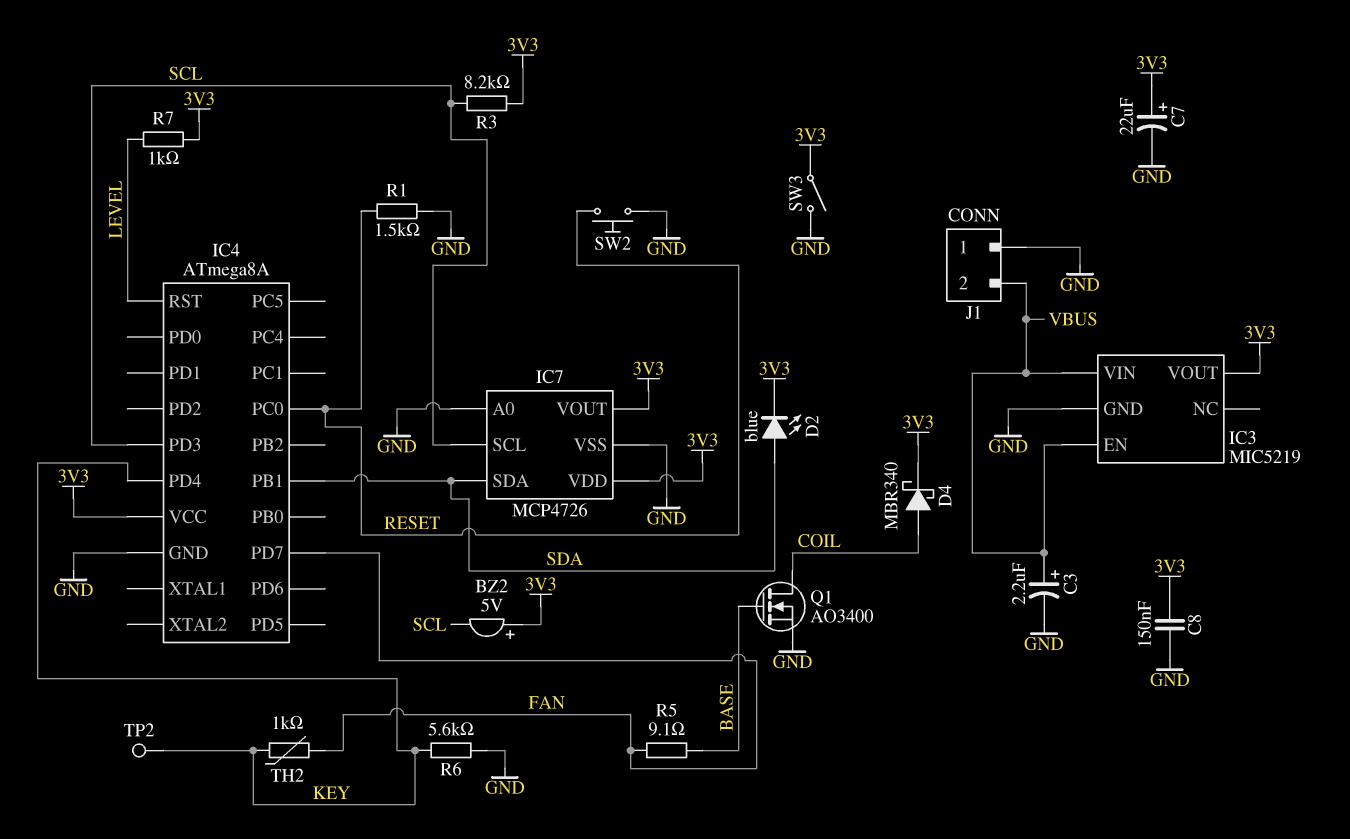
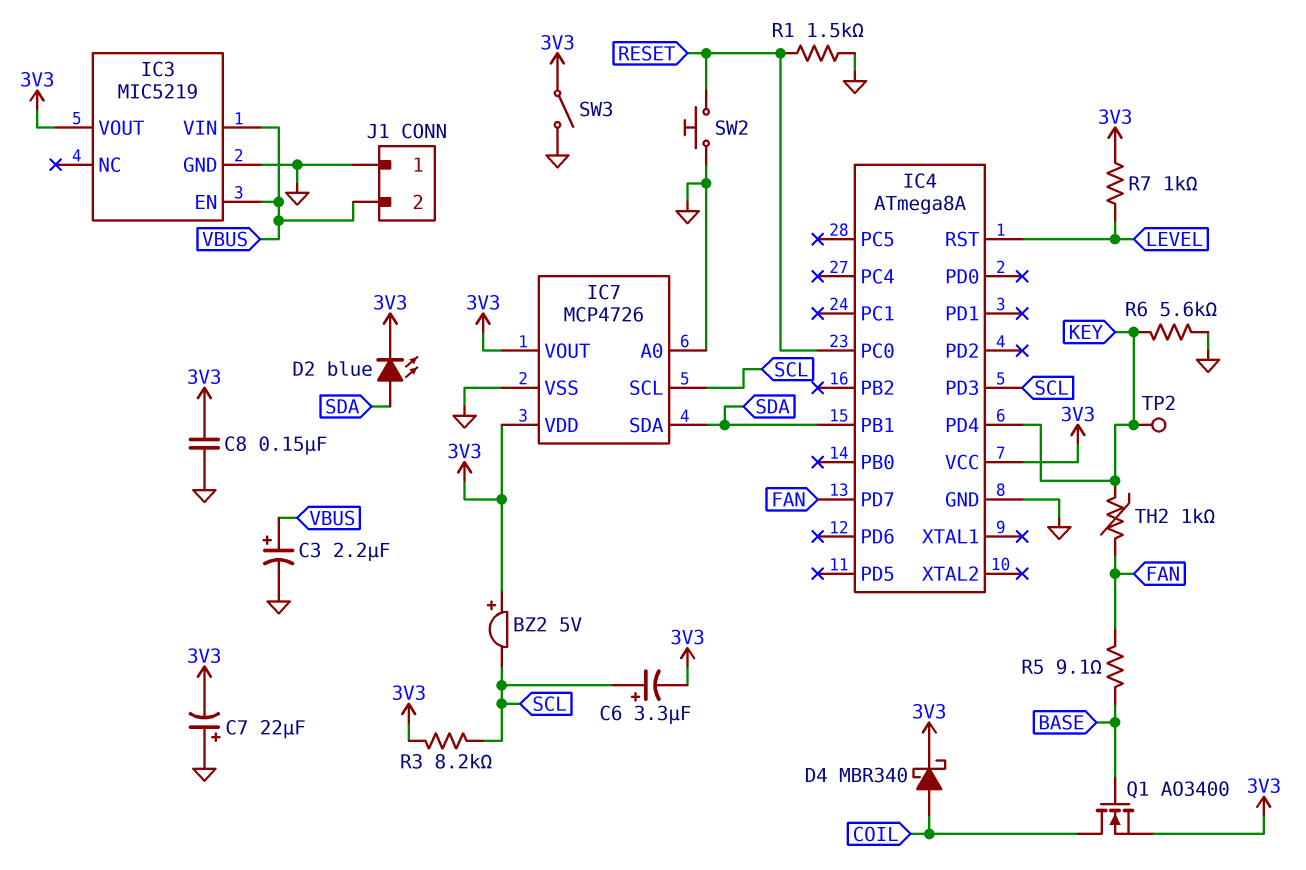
C6: none -> 3.3uF (plus SCL, minus 3V3)
C7: 22uF (plus 3V3, minus GND) -> 22uF (plus GND, minus 3V3)
Q1: NMOS AO3400 (G BASE, D COIL, S GND) -> NMOS AO3400 (G BASE, D COIL, S 3V3)

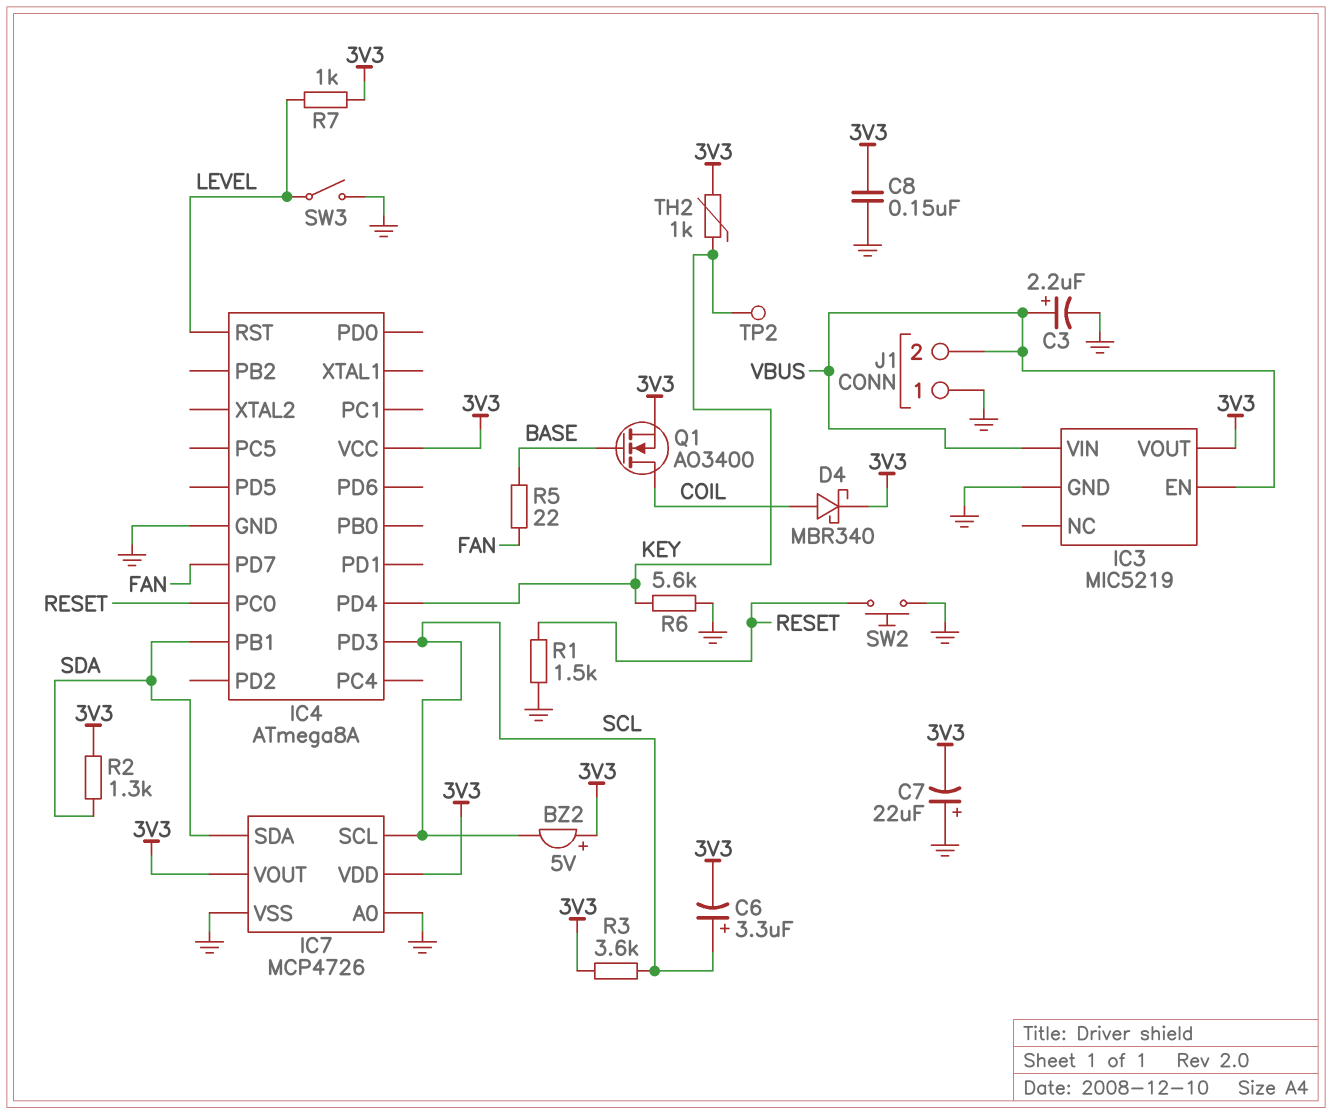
D2: LED blue (A SDA, K 3V3) -> none
R2: none -> 1.3k (3V3, SDA)
R3: 8.2k (3V3, SCL) -> 3.6k (3V3, SCL)
R5: 9.1 (BASE, FAN) -> 22 (BASE, FAN)
SW3: switch (3V3, GND) -> switch (GND, LEVEL)
TH2: 1k (FAN, KEY) -> 1k (3V3, KEY)

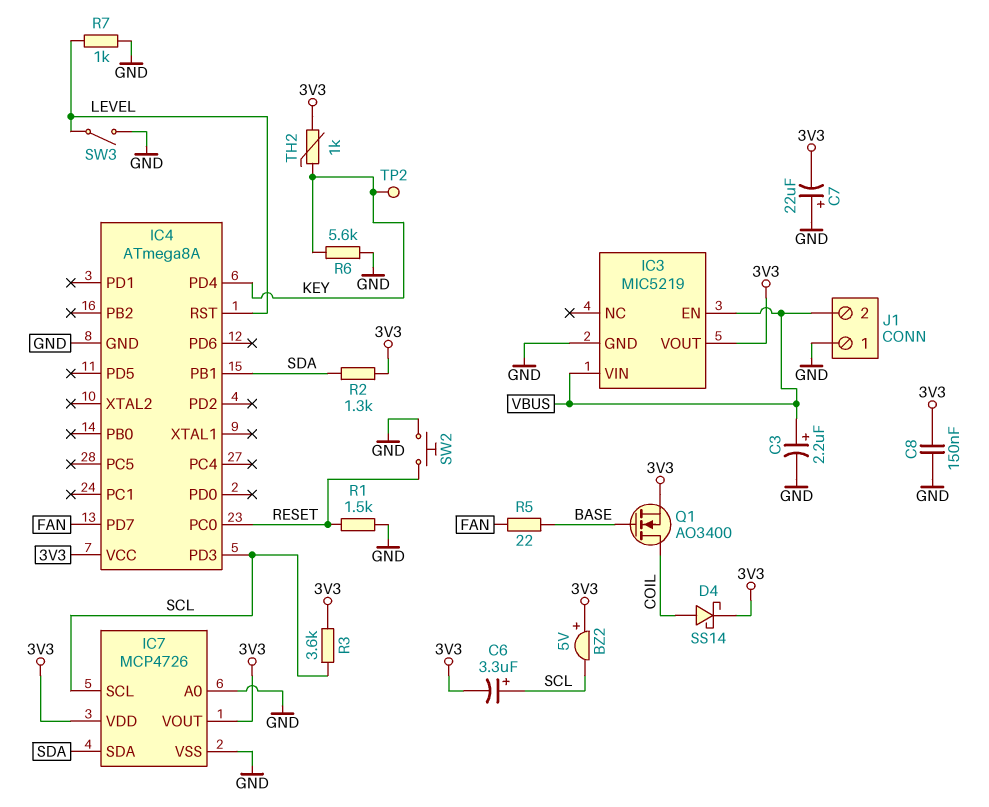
D4: schottky MBR340 (A COIL, K 3V3) -> schottky SS14 (A COIL, K 3V3)
R7: 1k (3V3, LEVEL) -> 1k (GND, LEVEL)

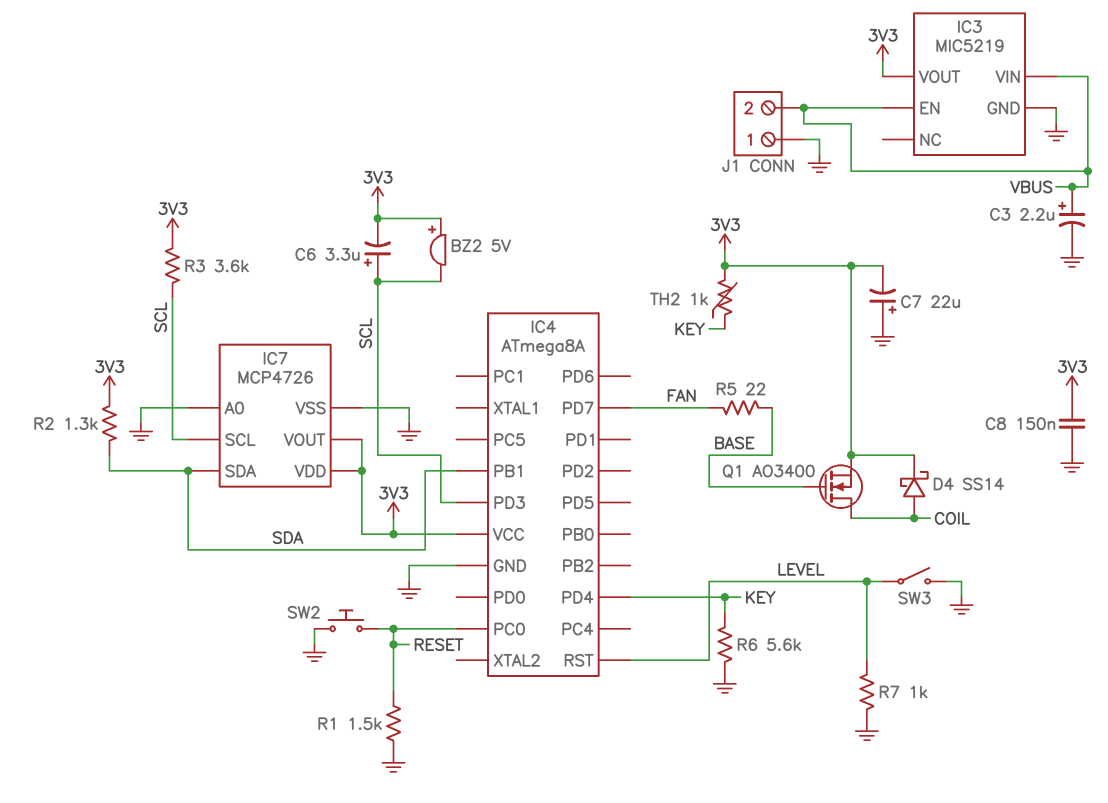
TP2: test point (KEY) -> none

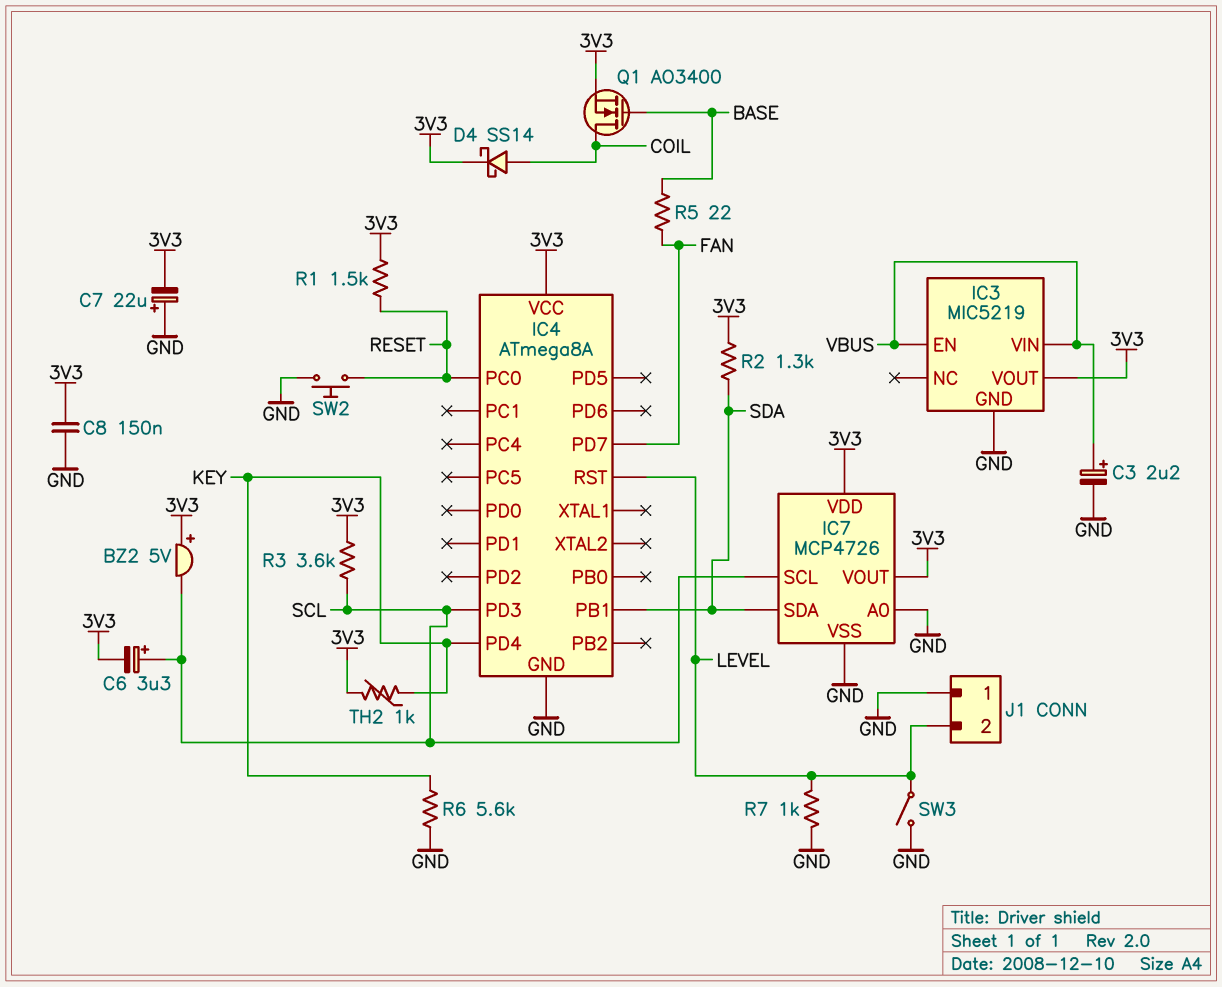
J1 pin 2: VBUS -> LEVEL
R1: 1.5k (GND, RESET) -> 1.5k (3V3, RESET)

